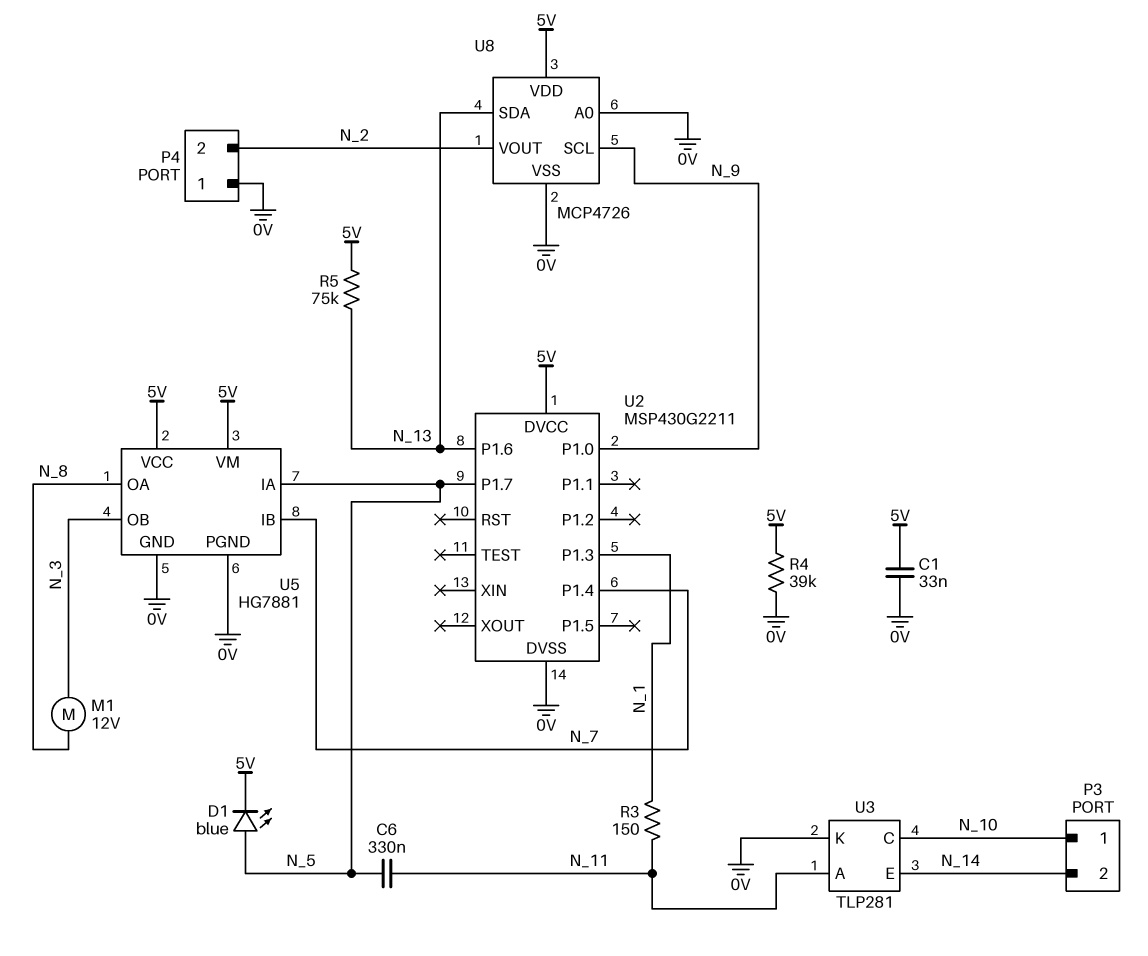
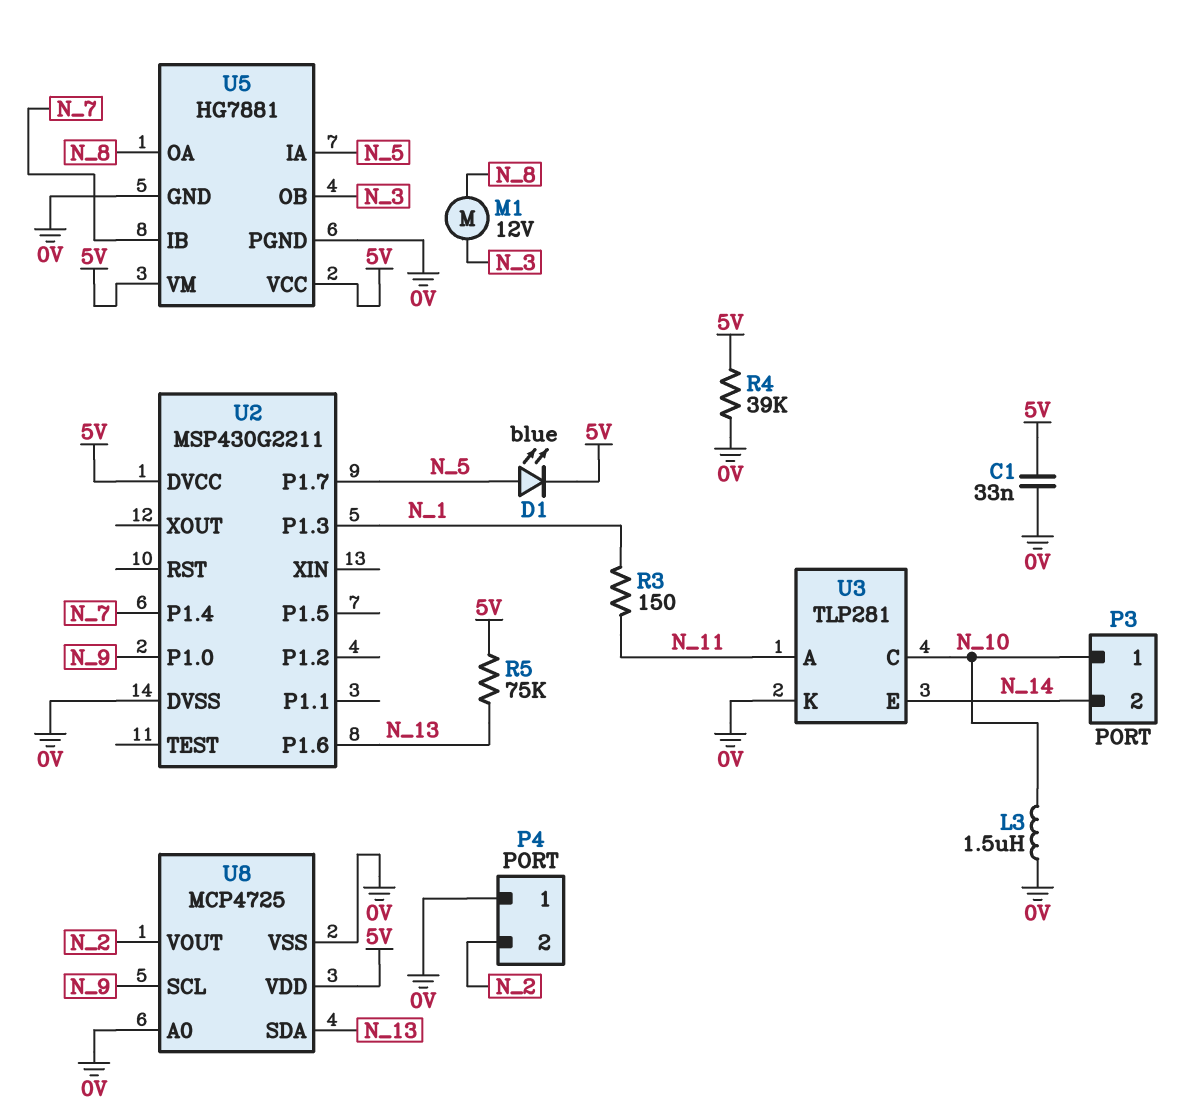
C6: 330nF (N_5, N_11) -> none
L3: none -> 1.5uH (0V, N_10)
U8: MCP4726 -> MCP4725

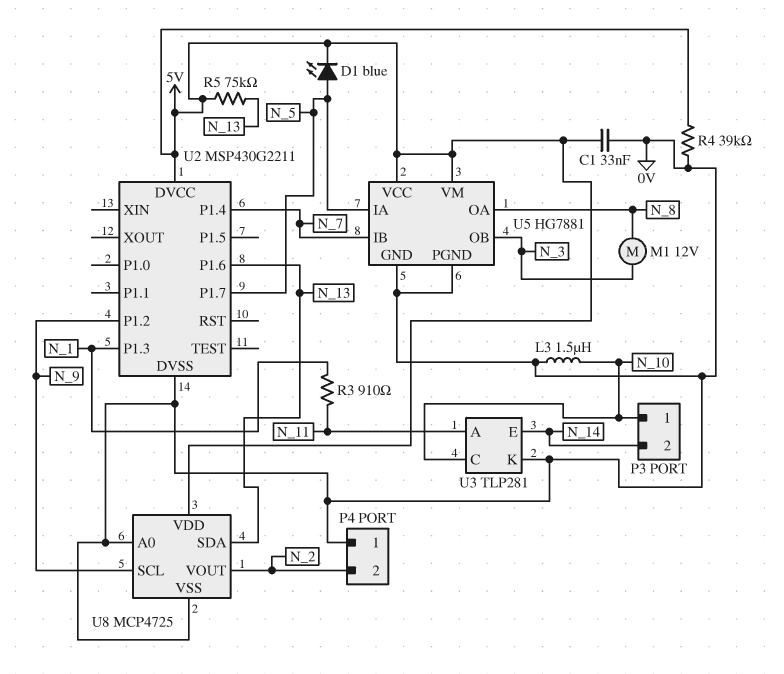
R3: 150 (N_1, N_11) -> 910 (N_1, N_11)
U2 pin P1.0: N_9 -> none
U2 pin P1.2: none -> N_9

